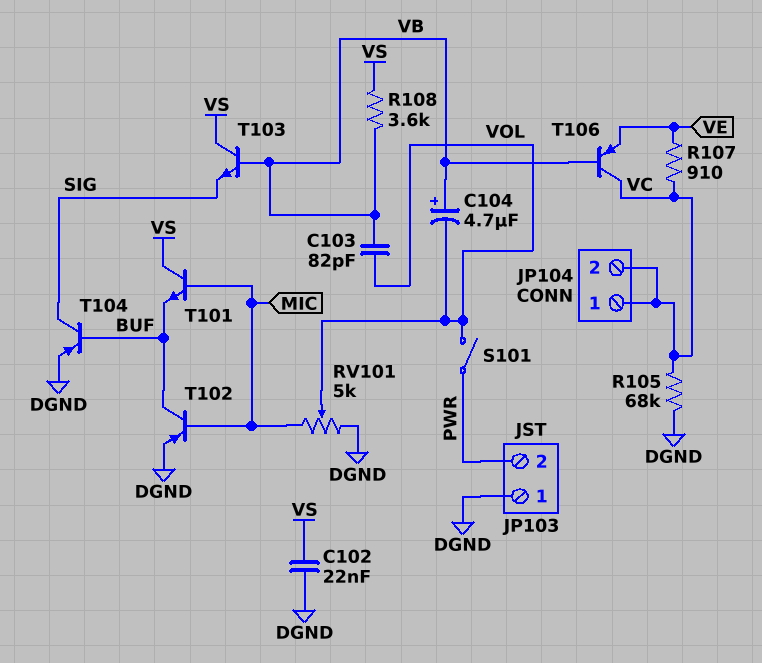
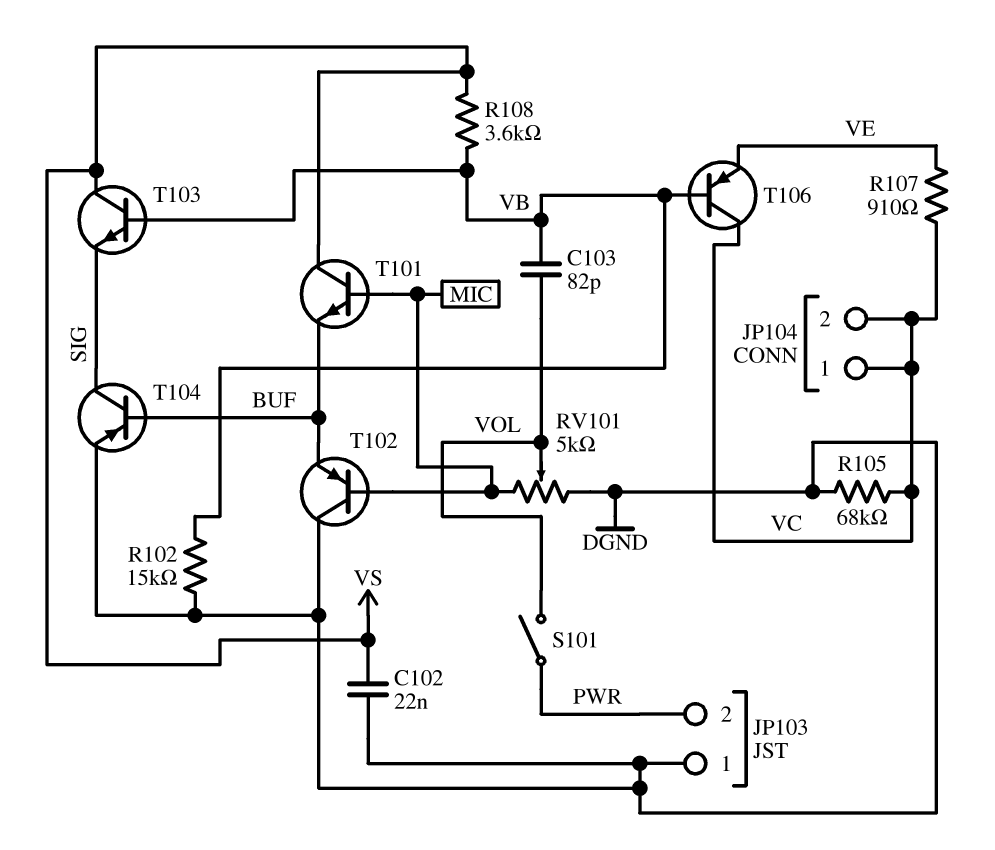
C104: 4.7uF (plus VB, minus VOL) -> none
R102: none -> 15k (DGND, VB)
T102: PNP (B MIC, C BUF, E DGND) -> PNP (B MIC, C DGND, E BUF)

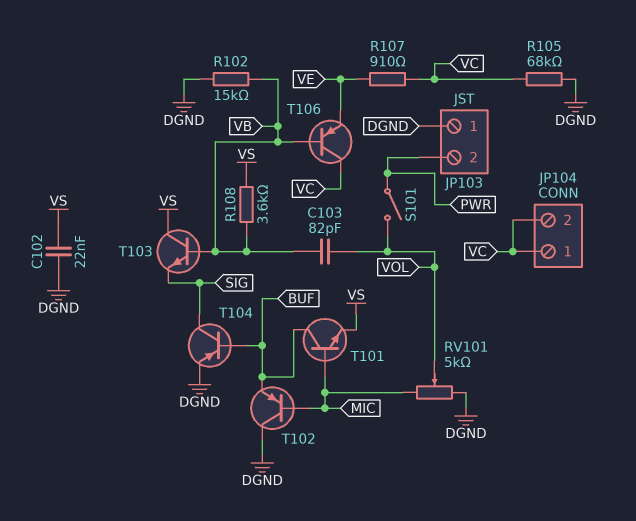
T101: NPN (B MIC, C VS, E BUF) -> NPN (B MIC, C BUF, E VS)

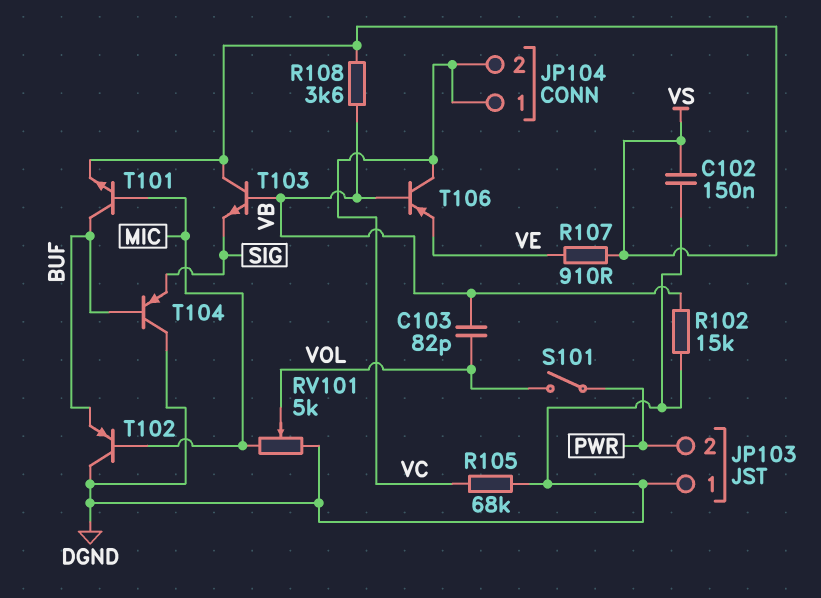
C102: 22nF (DGND, VS) -> 150nF (DGND, VS)
R107: 910 (VC, VE) -> 910 (VE, VS)
T104: PNP (B BUF, C SIG, E DGND) -> PNP (B BUF, C DGND, E SIG)

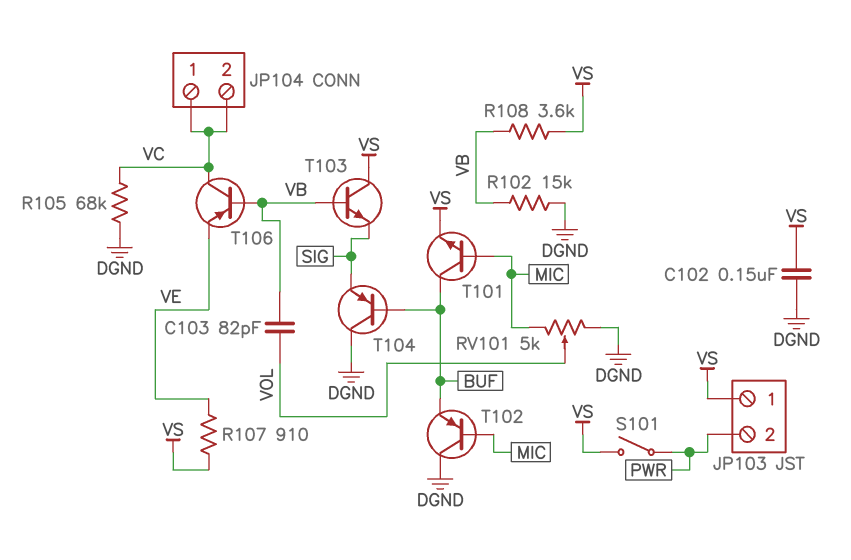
JP103 pin 1: DGND -> VS
S101: switch (PWR, VOL) -> switch (PWR, VS)

